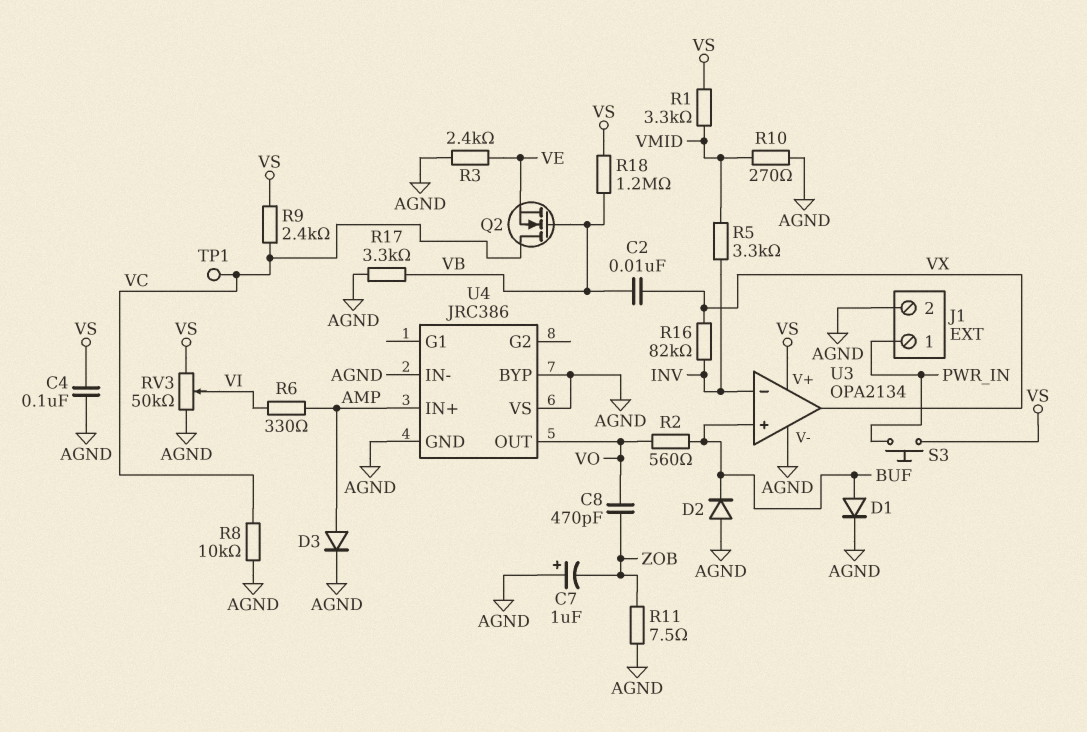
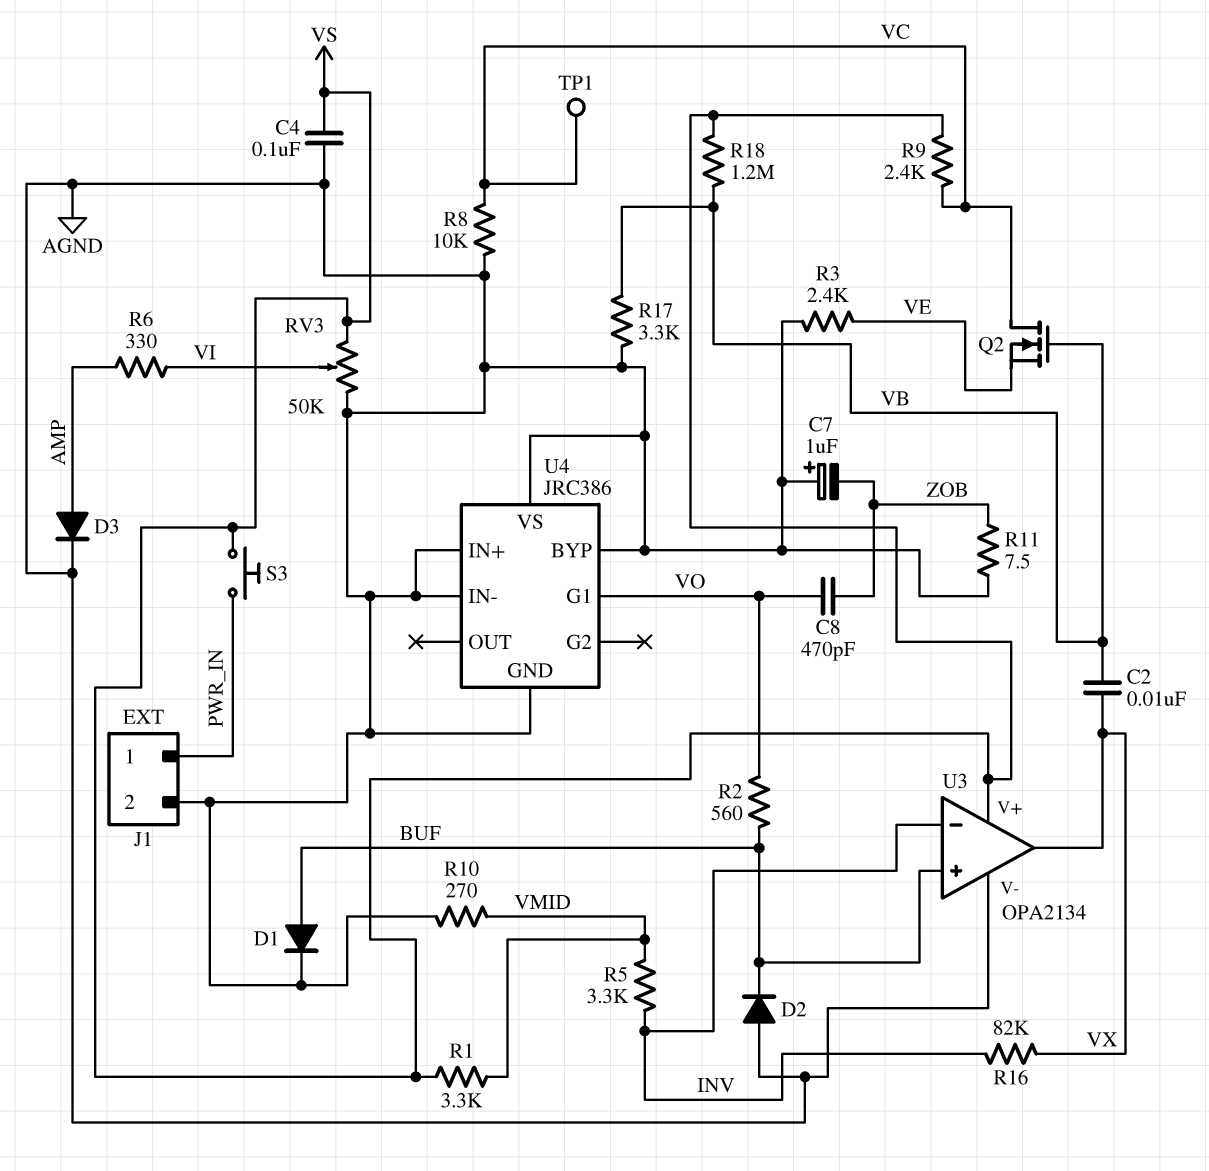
U4 pin G1: none -> VO
U4 pin IN+: AMP -> AGND
U4 pin OUT: VO -> none

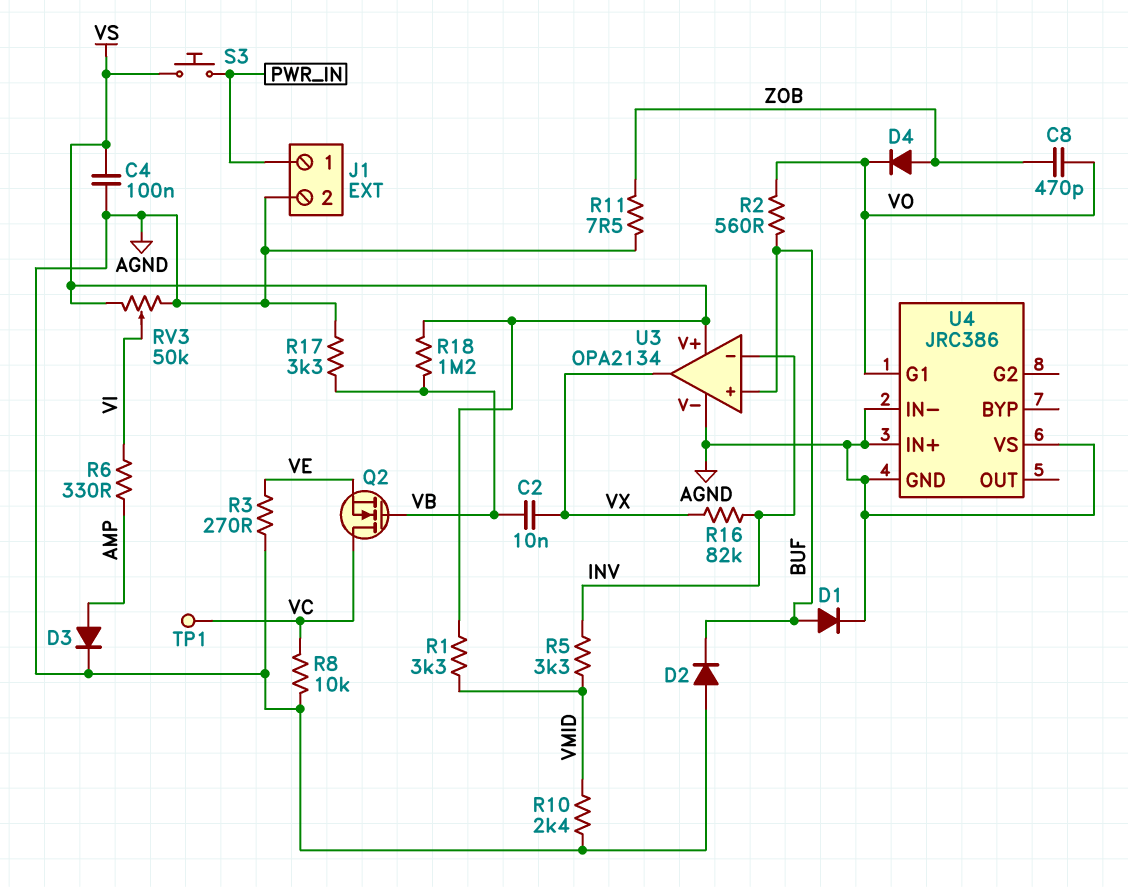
C7: 1uF (plus AGND, minus ZOB) -> none
D4: none -> diode (A ZOB, K VO)
R3: 2.4k (AGND, VE) -> 270 (AGND, VE)
R9: 2.4k (VC, VS) -> none
R10: 270 (AGND, VMID) -> 2.4k (AGND, VMID)
U4 pin BYP: AGND -> none

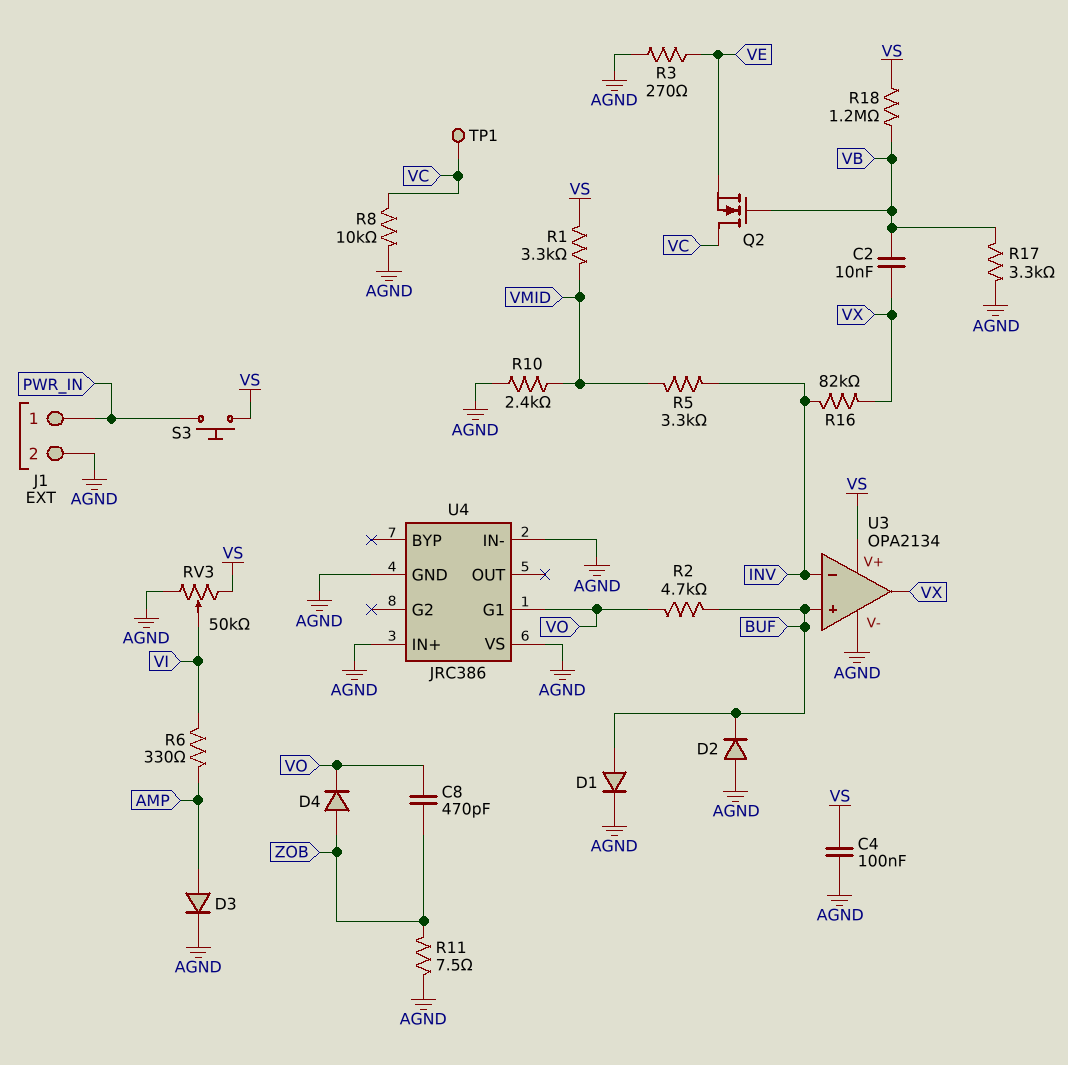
R2: 560 (BUF, VO) -> 4.7k (BUF, VO)

